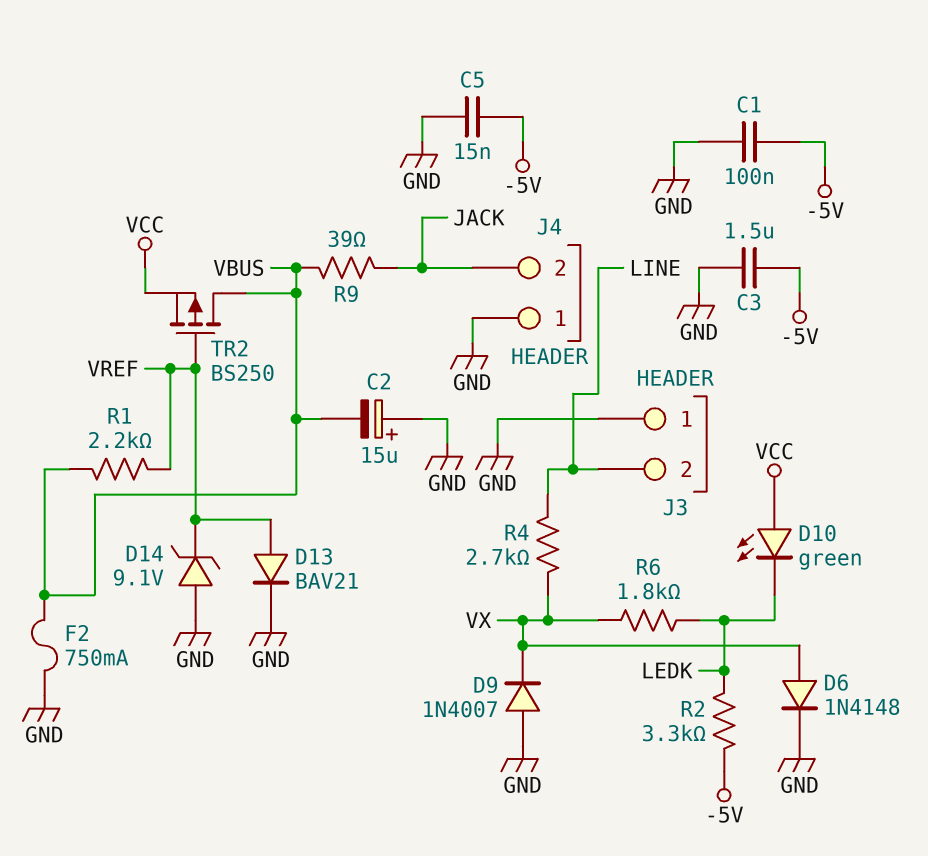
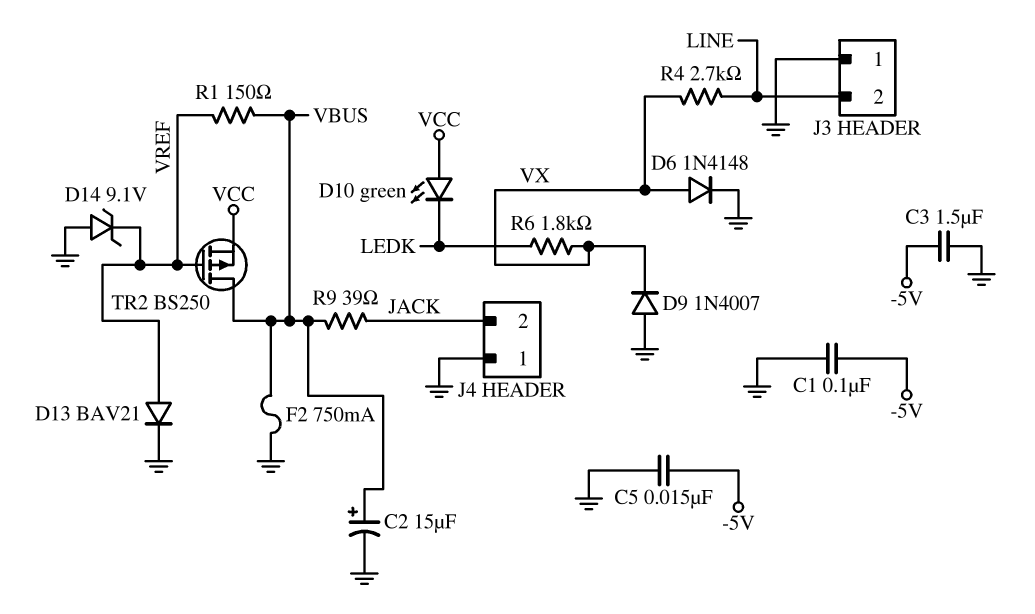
C2: 15uF (plus GND, minus VBUS) -> 15uF (plus VBUS, minus GND)
R1: 2.2k (VBUS, VREF) -> 150 (VBUS, VREF)
R2: 3.3k (-5V, LEDK) -> none

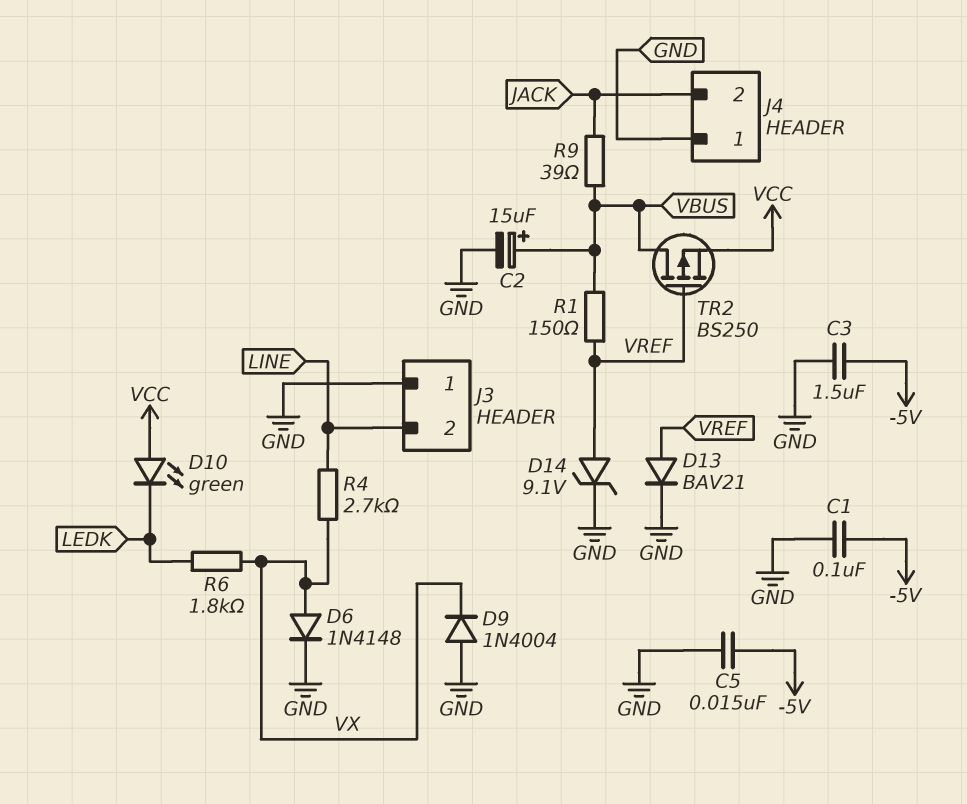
D9: diode 1N4007 (A GND, K VX) -> diode 1N4004 (A GND, K VX)
D14: zener 9.1V (A GND, K VREF) -> zener 9.1V (A VREF, K GND)
F2: 750mA (GND, VBUS) -> none

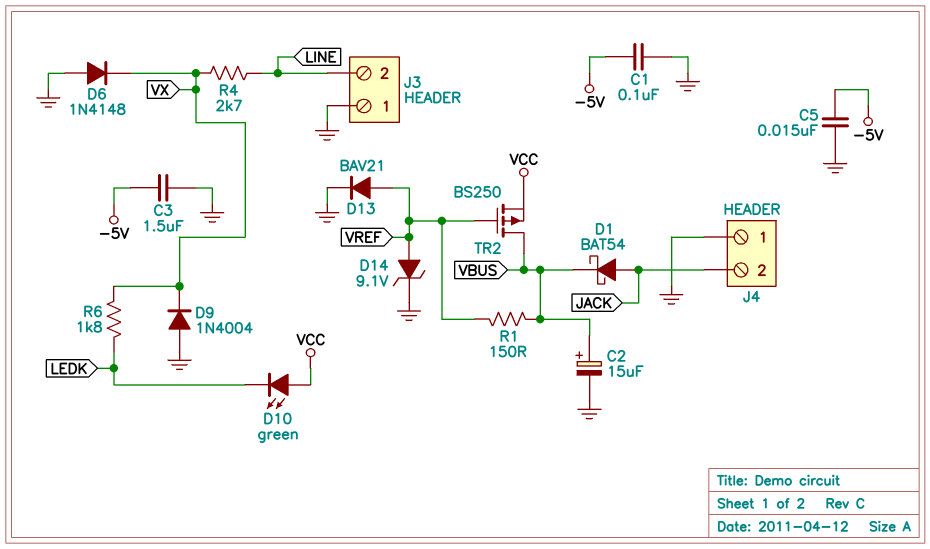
D1: none -> schottky BAT54 (A JACK, K VBUS)
D6: diode 1N4148 (A VX, K GND) -> diode 1N4148 (A GND, K VX)
R9: 39 (JACK, VBUS) -> none

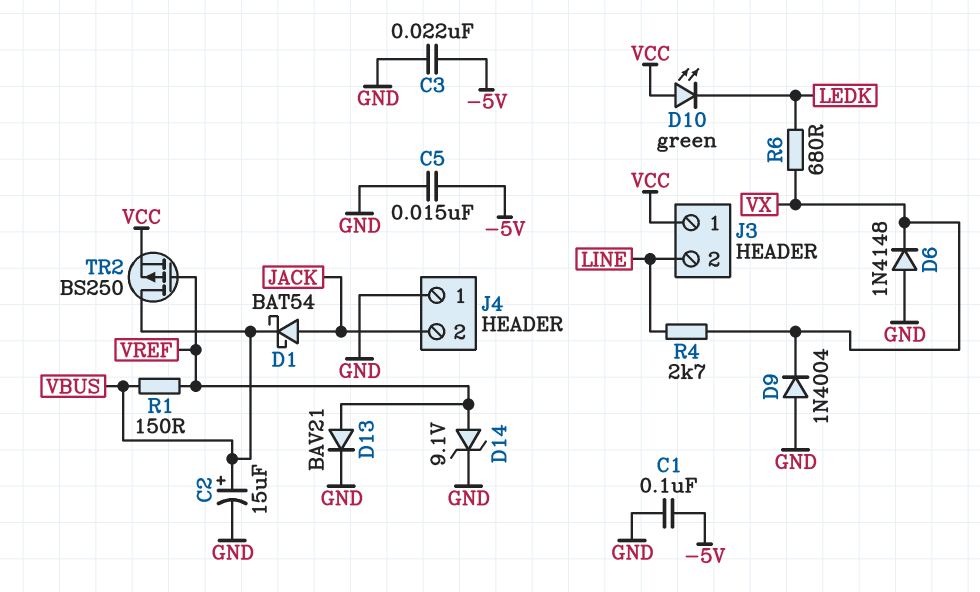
C3: 1.5uF (-5V, GND) -> 22nF (-5V, GND)
J3 pin 1: GND -> VCC
R6: 1.8k (LEDK, VX) -> 680 (LEDK, VX)

